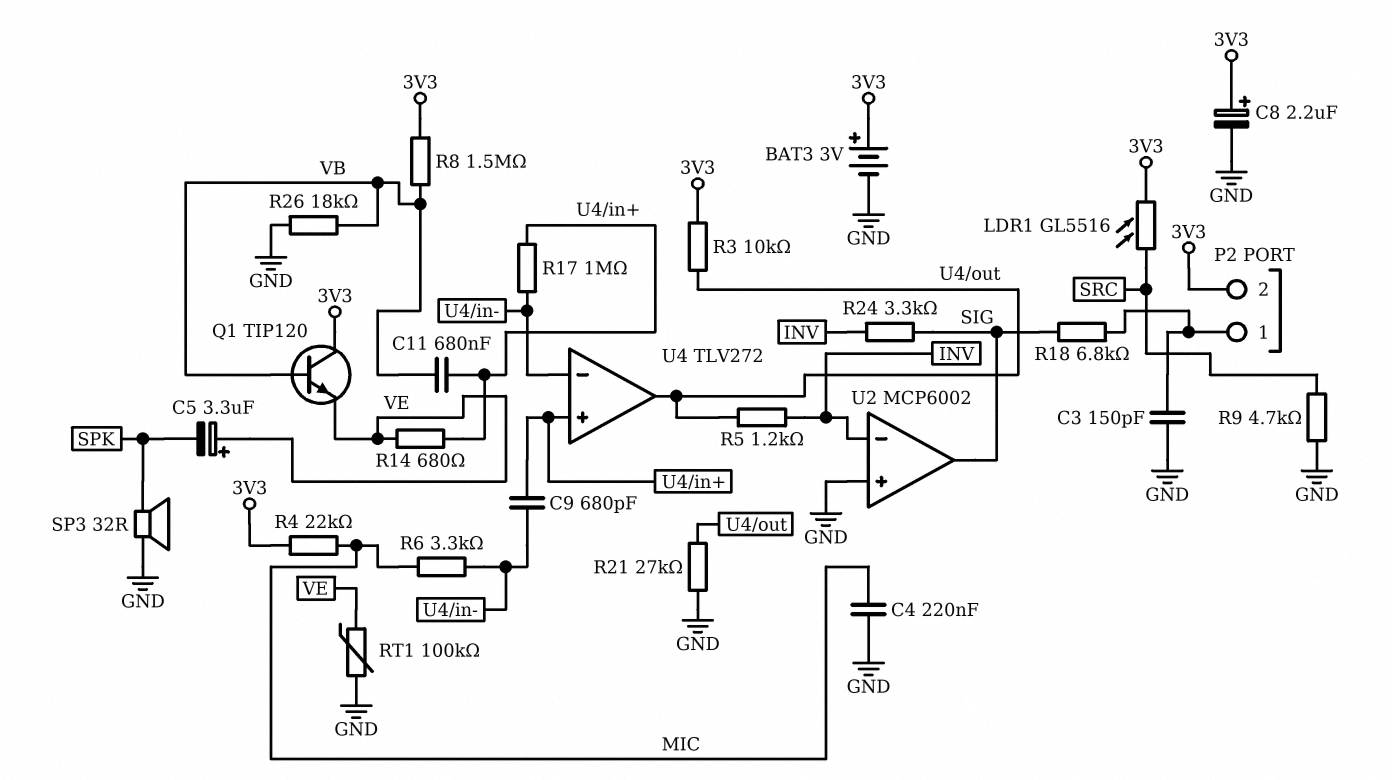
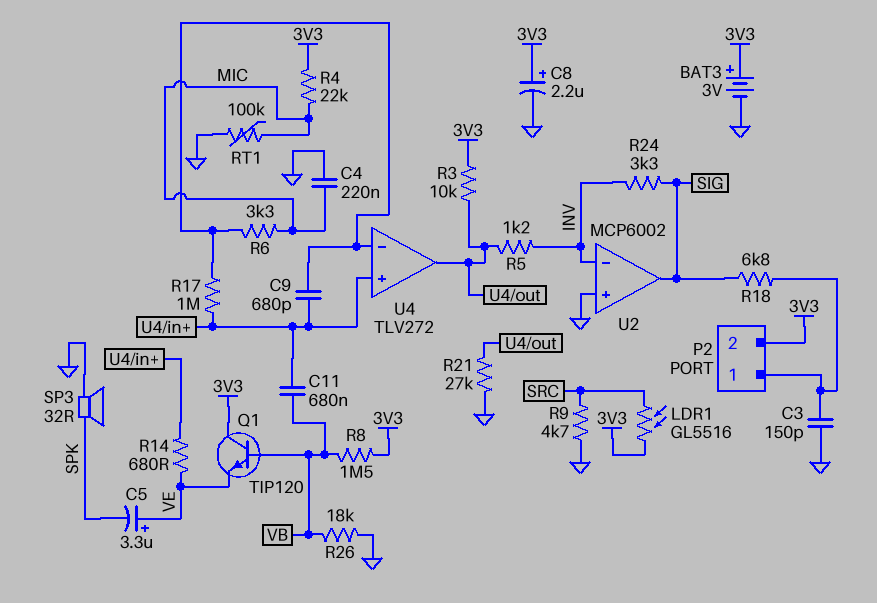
RT1: 100k (GND, VE) -> 100k (GND, MIC)

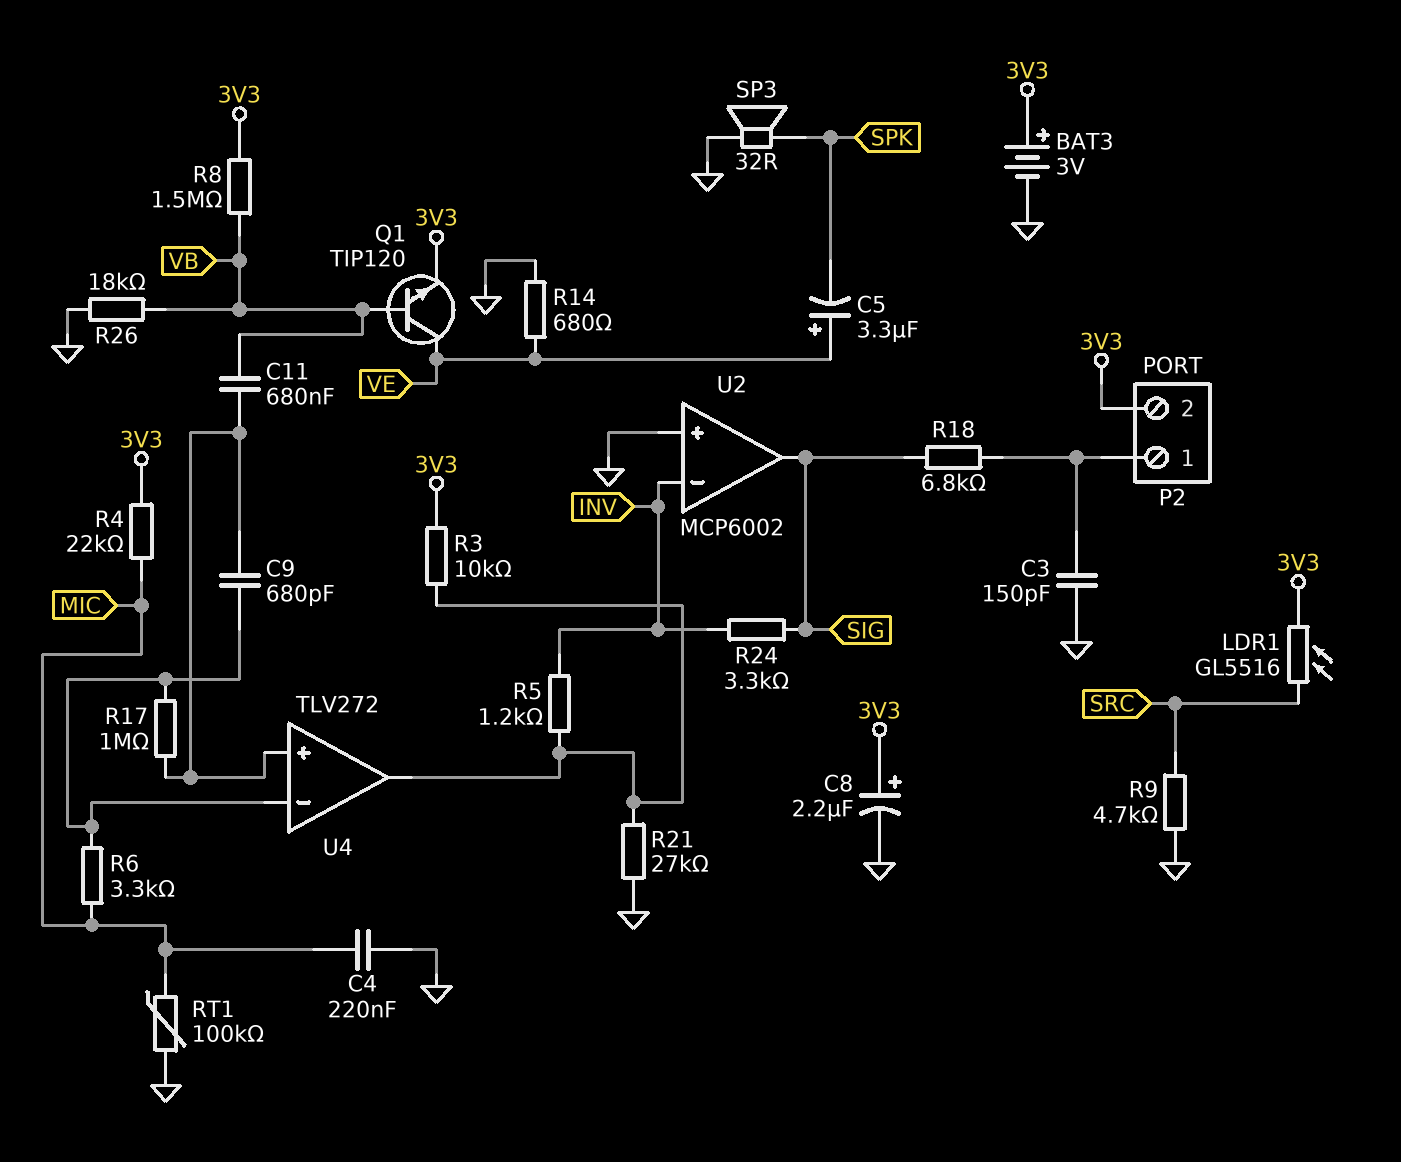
Q1: NPN TIP120 (B VB, C 3V3, E VE) -> NPN TIP120 (B VB, C VE, E 3V3)
R14: 680 (U4/in+, VE) -> 680 (GND, VE)

